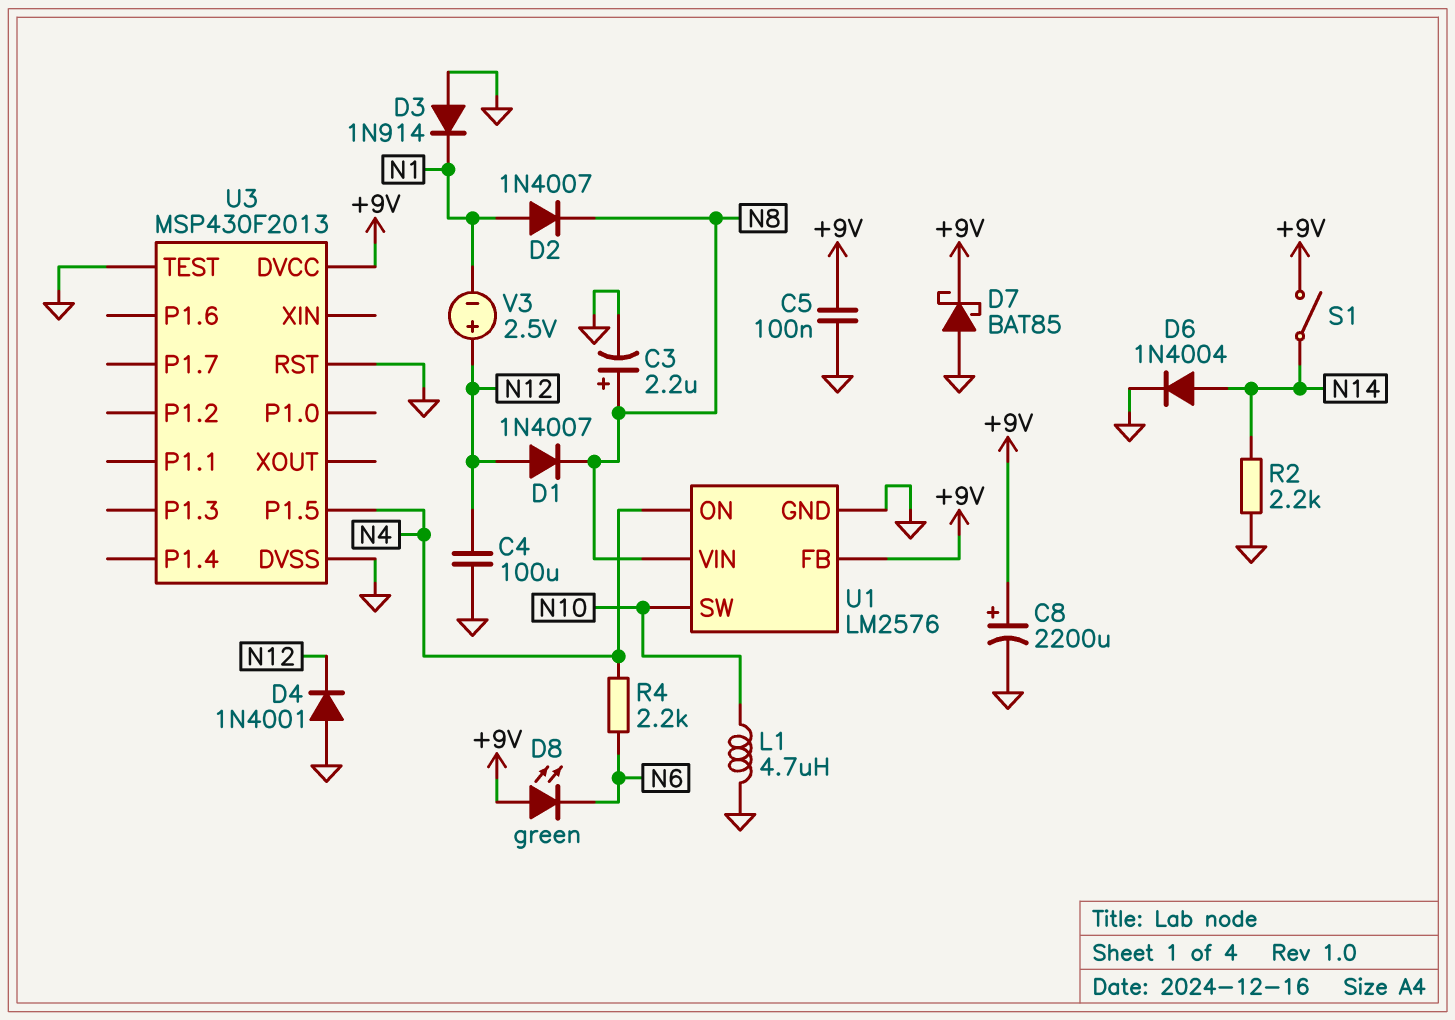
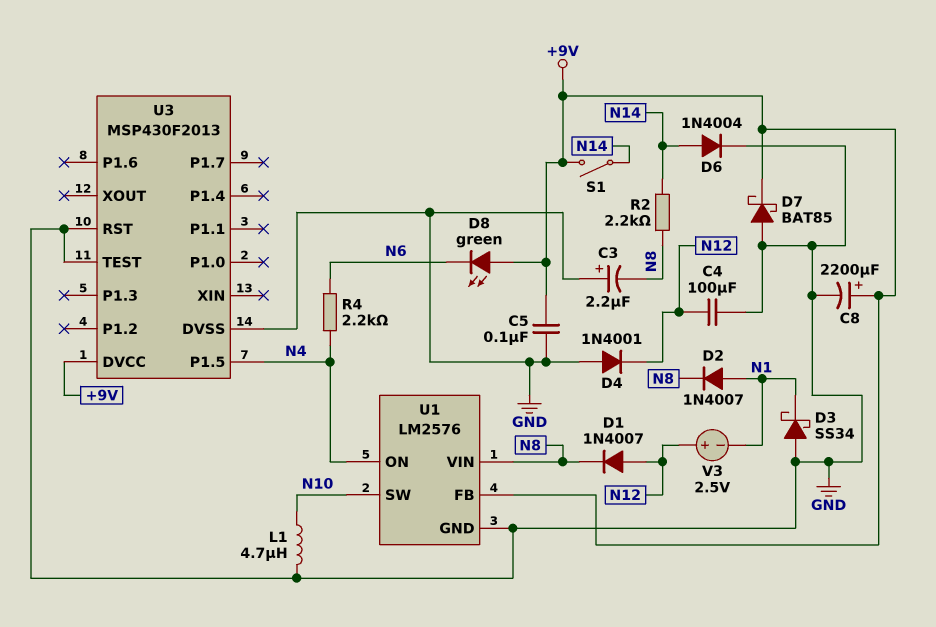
C3: 2.2uF (plus N8, minus GND) -> 2.2uF (plus GND, minus N8)
D3: diode 1N914 (A GND, K N1) -> schottky SS34 (A GND, K N1)
R2: 2.2k (GND, N14) -> 2.2k (N8, N14)

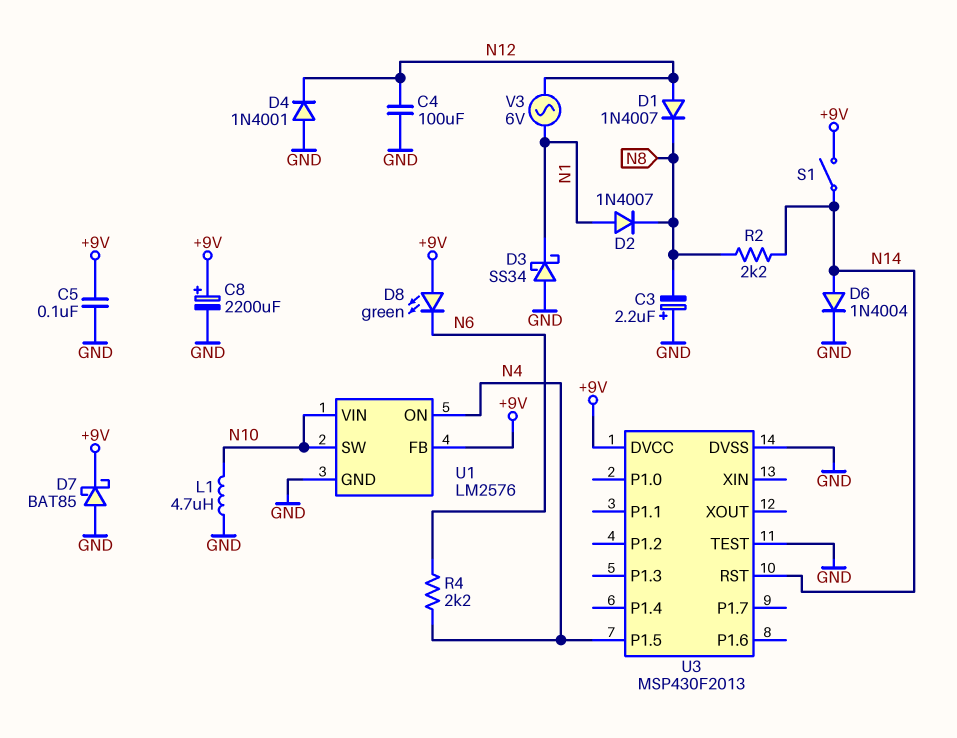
U1 pin VIN: N8 -> N10
U3 pin RST: GND -> N14
V3: 2.5V (plus N12, minus N1) -> AC 6V (N1, N12)

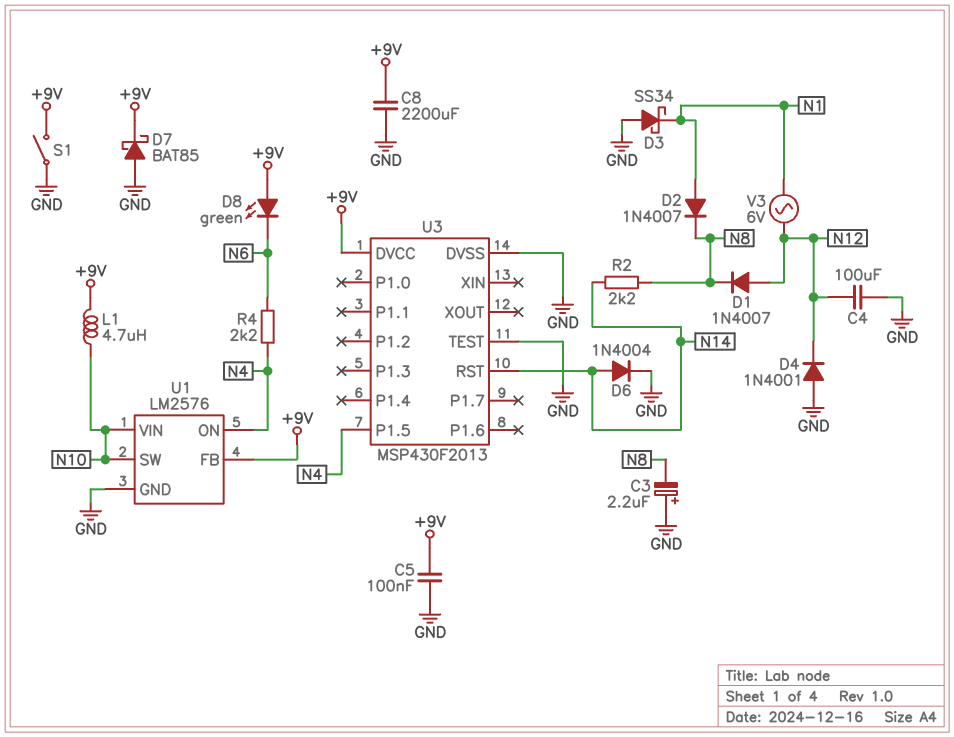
C8: 2200uF (plus +9V, minus GND) -> 2200uF (+9V, GND)
L1: 4.7uH (GND, N10) -> 4.7uH (+9V, N10)
S1: switch (+9V, N14) -> switch (+9V, GND)

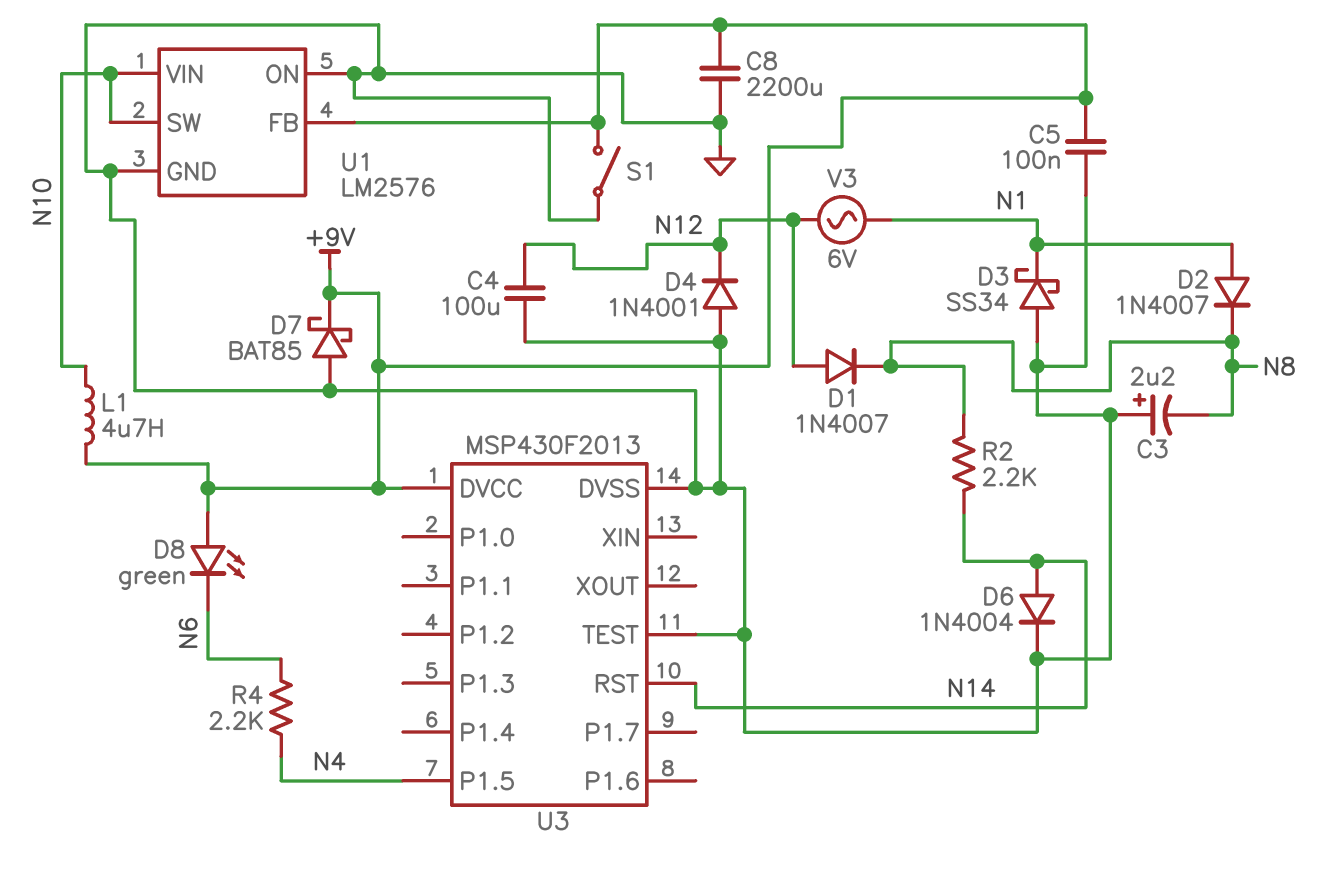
U1 pin ON: N4 -> GND

